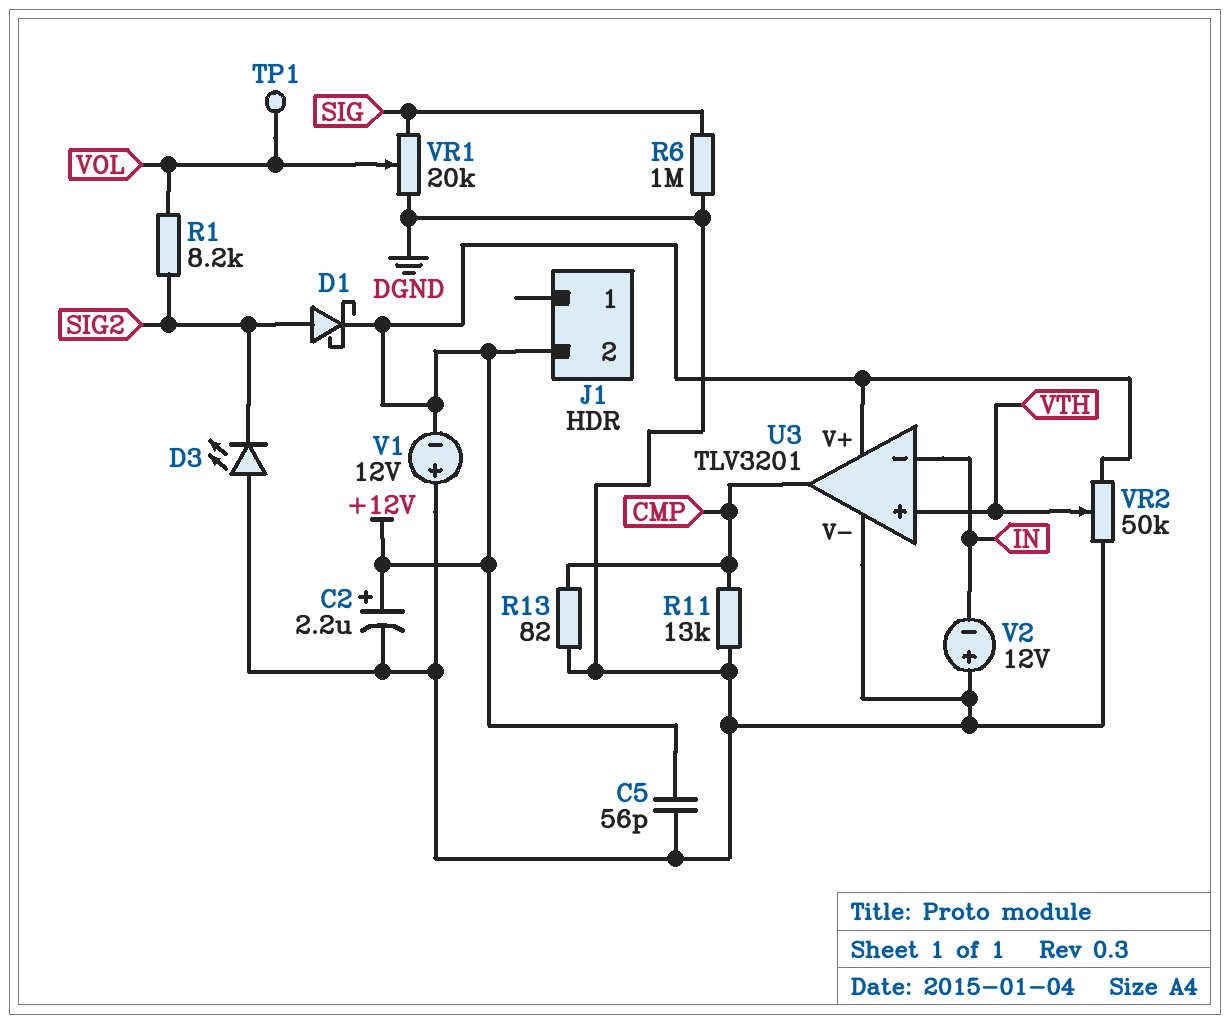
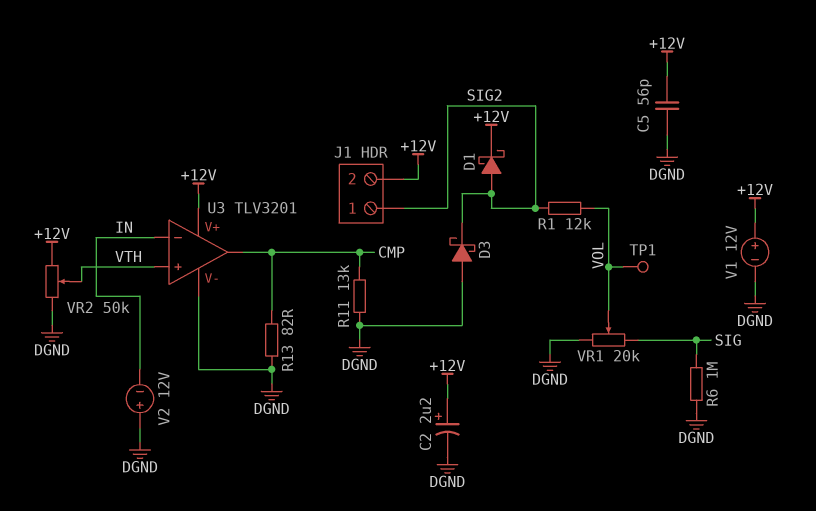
D3: LED (A DGND, K SIG2) -> schottky (A DGND, K SIG2)
J1 pin 1: none -> SIG2
R1: 8.2k (SIG2, VOL) -> 12k (SIG2, VOL)
V1: 12V (plus DGND, minus +12V) -> 12V (plus +12V, minus DGND)

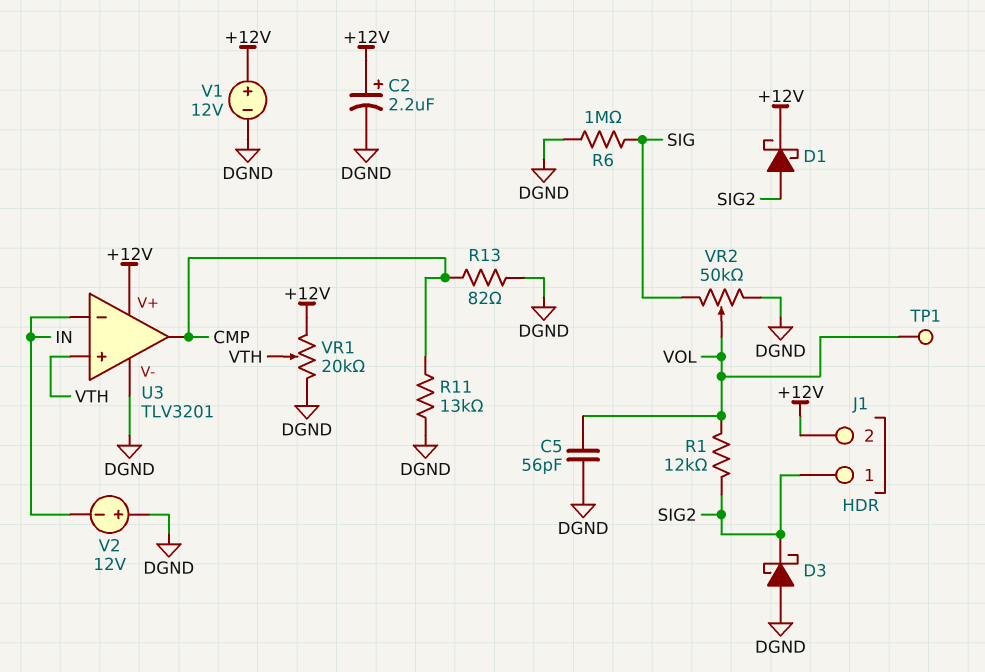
C5: 56pF (+12V, DGND) -> 56pF (DGND, VOL)
VR1: 20k (DGND, SIG, wiper VOL) -> 20k (+12V, DGND, wiper VTH)
VR2: 50k (+12V, DGND, wiper VTH) -> 50k (DGND, SIG, wiper VOL)

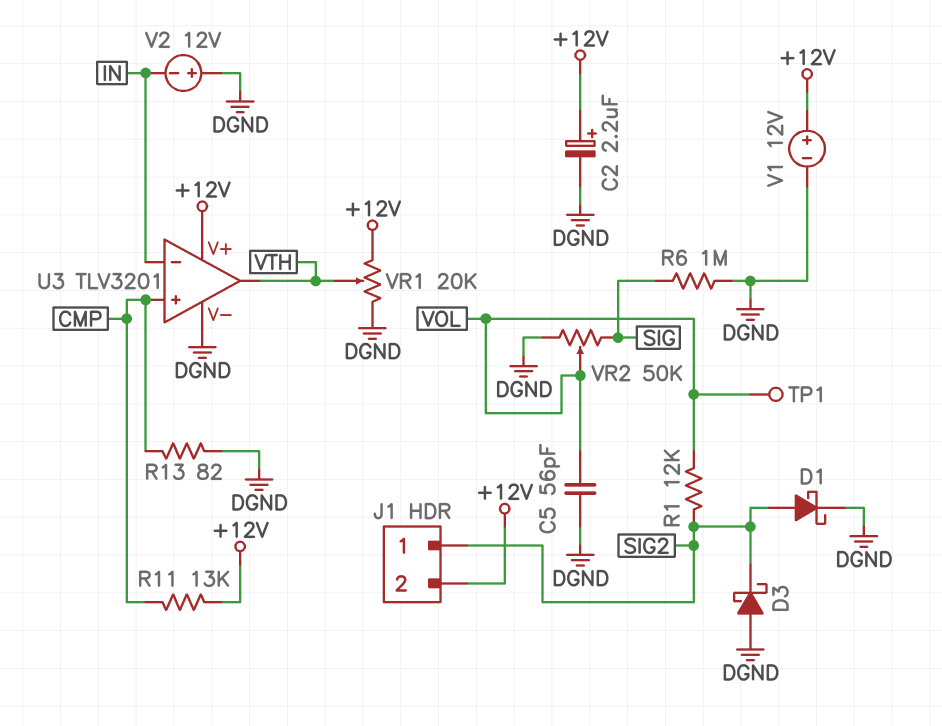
D1: schottky (A SIG2, K +12V) -> schottky (A SIG2, K DGND)
R11: 13k (CMP, DGND) -> 13k (+12V, CMP)
U3 pin in+: VTH -> CMP
U3 pin out: CMP -> VTH

